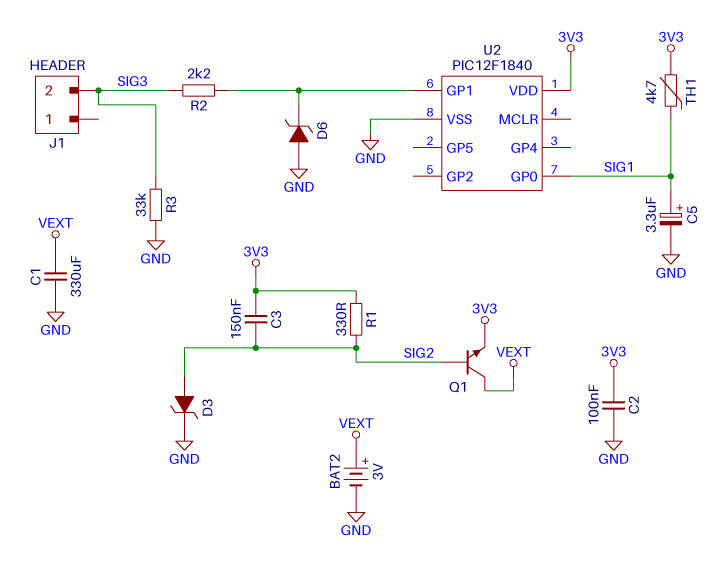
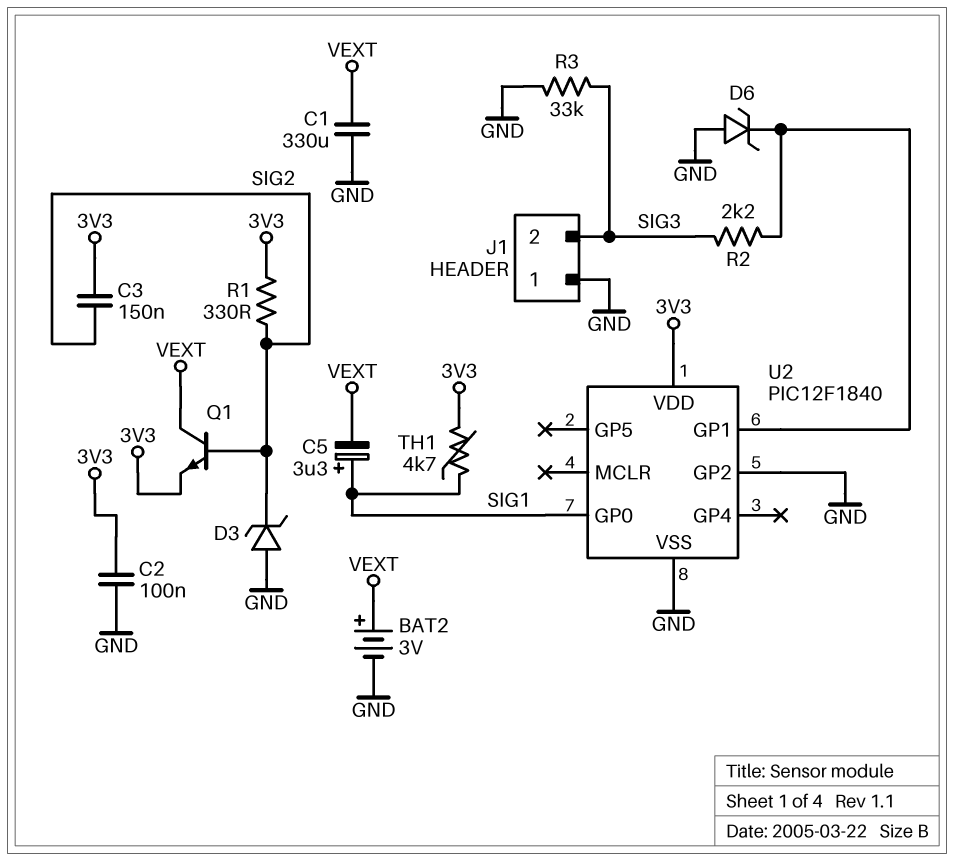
C5: 3.3uF (plus SIG1, minus GND) -> 3.3uF (plus SIG1, minus VEXT)
D3: zener (A SIG2, K GND) -> zener (A GND, K SIG2)
J1 pin 1: none -> GND
U2 pin GP2: none -> GND

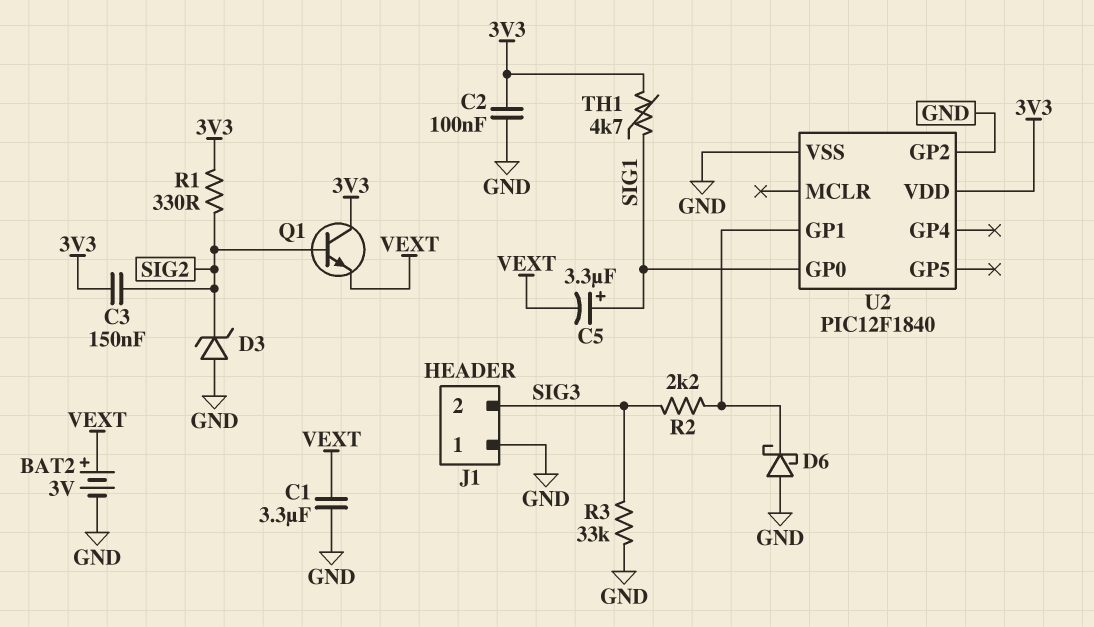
C1: 330uF (GND, VEXT) -> 3.3uF (GND, VEXT)
D6: zener (A GND, K U2/GP1) -> schottky (A GND, K U2/GP1)
Q1: NPN (B SIG2, C VEXT, E 3V3) -> NPN (B SIG2, C 3V3, E VEXT)

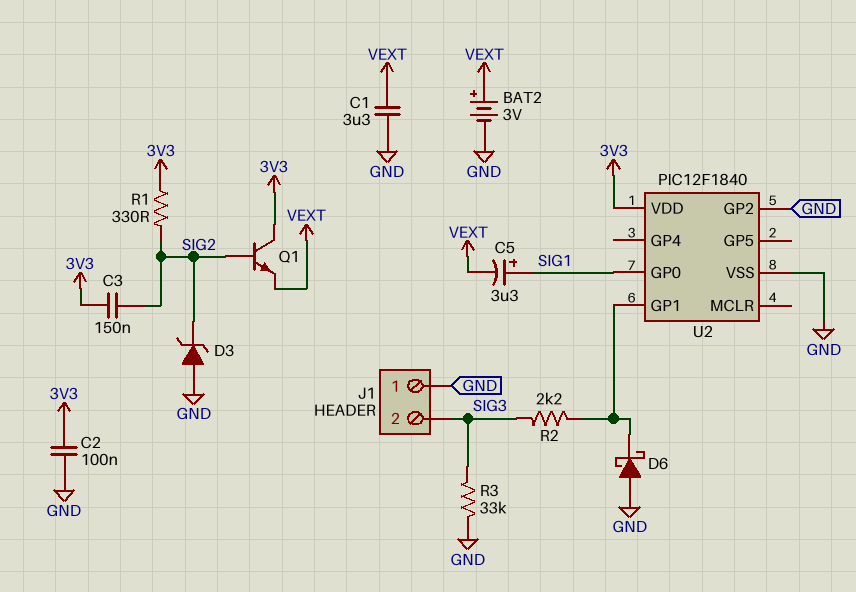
TH1: 4.7k (3V3, SIG1) -> none

